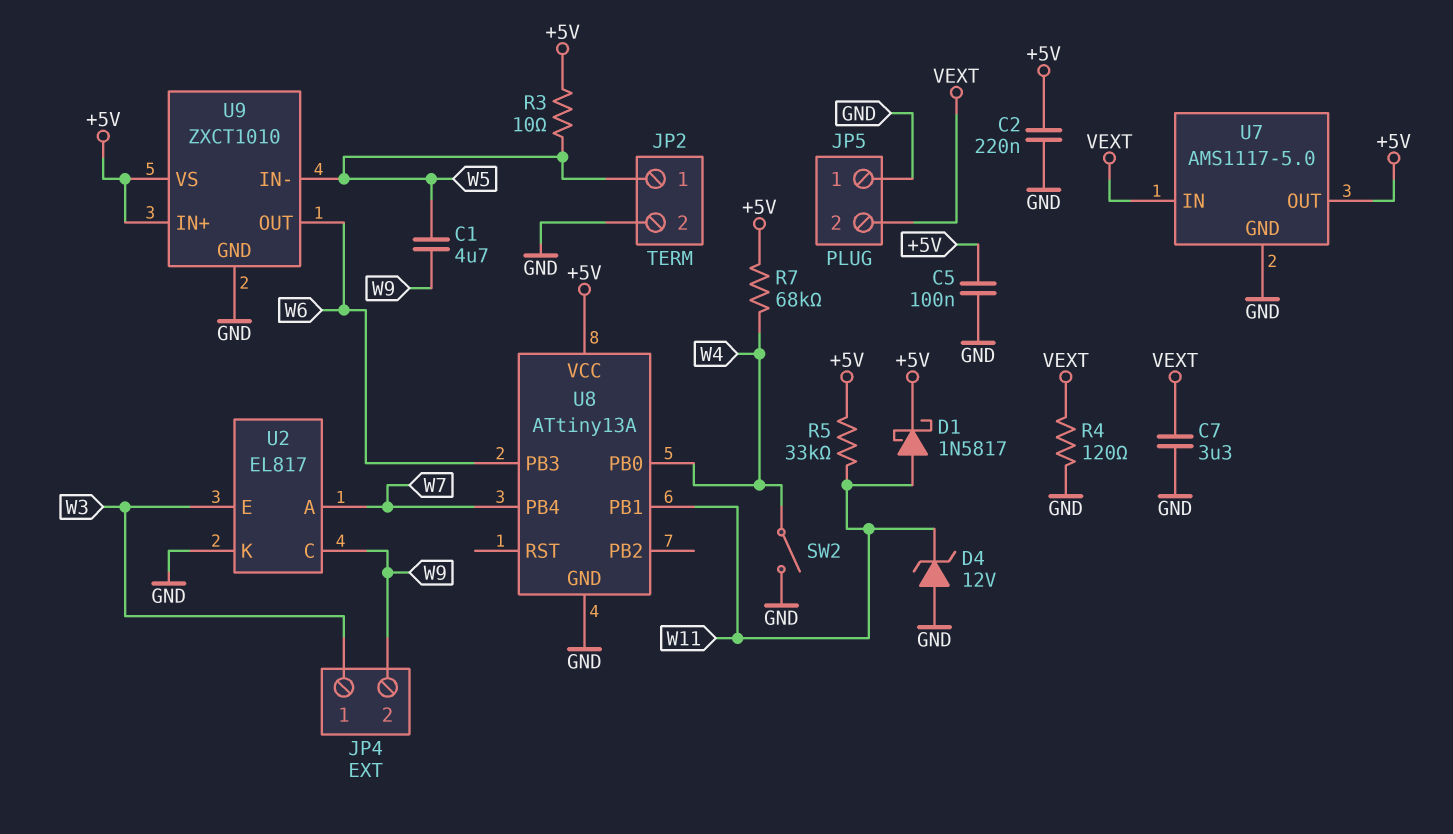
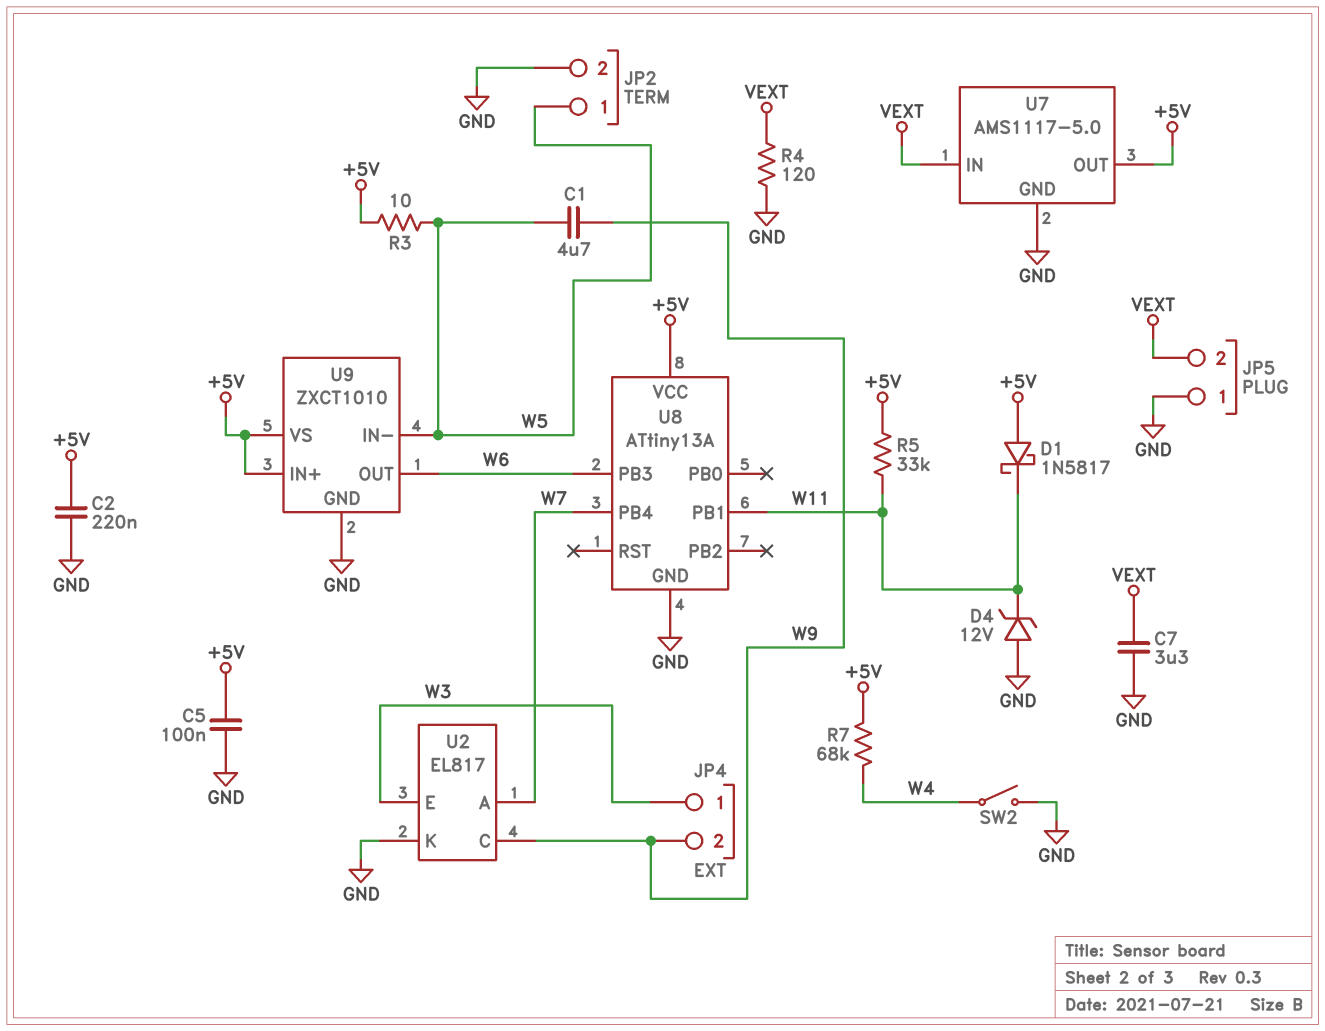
D1: schottky 1N5817 (A W11, K +5V) -> schottky 1N5817 (A +5V, K W11)
U8 pin PB0: W4 -> none

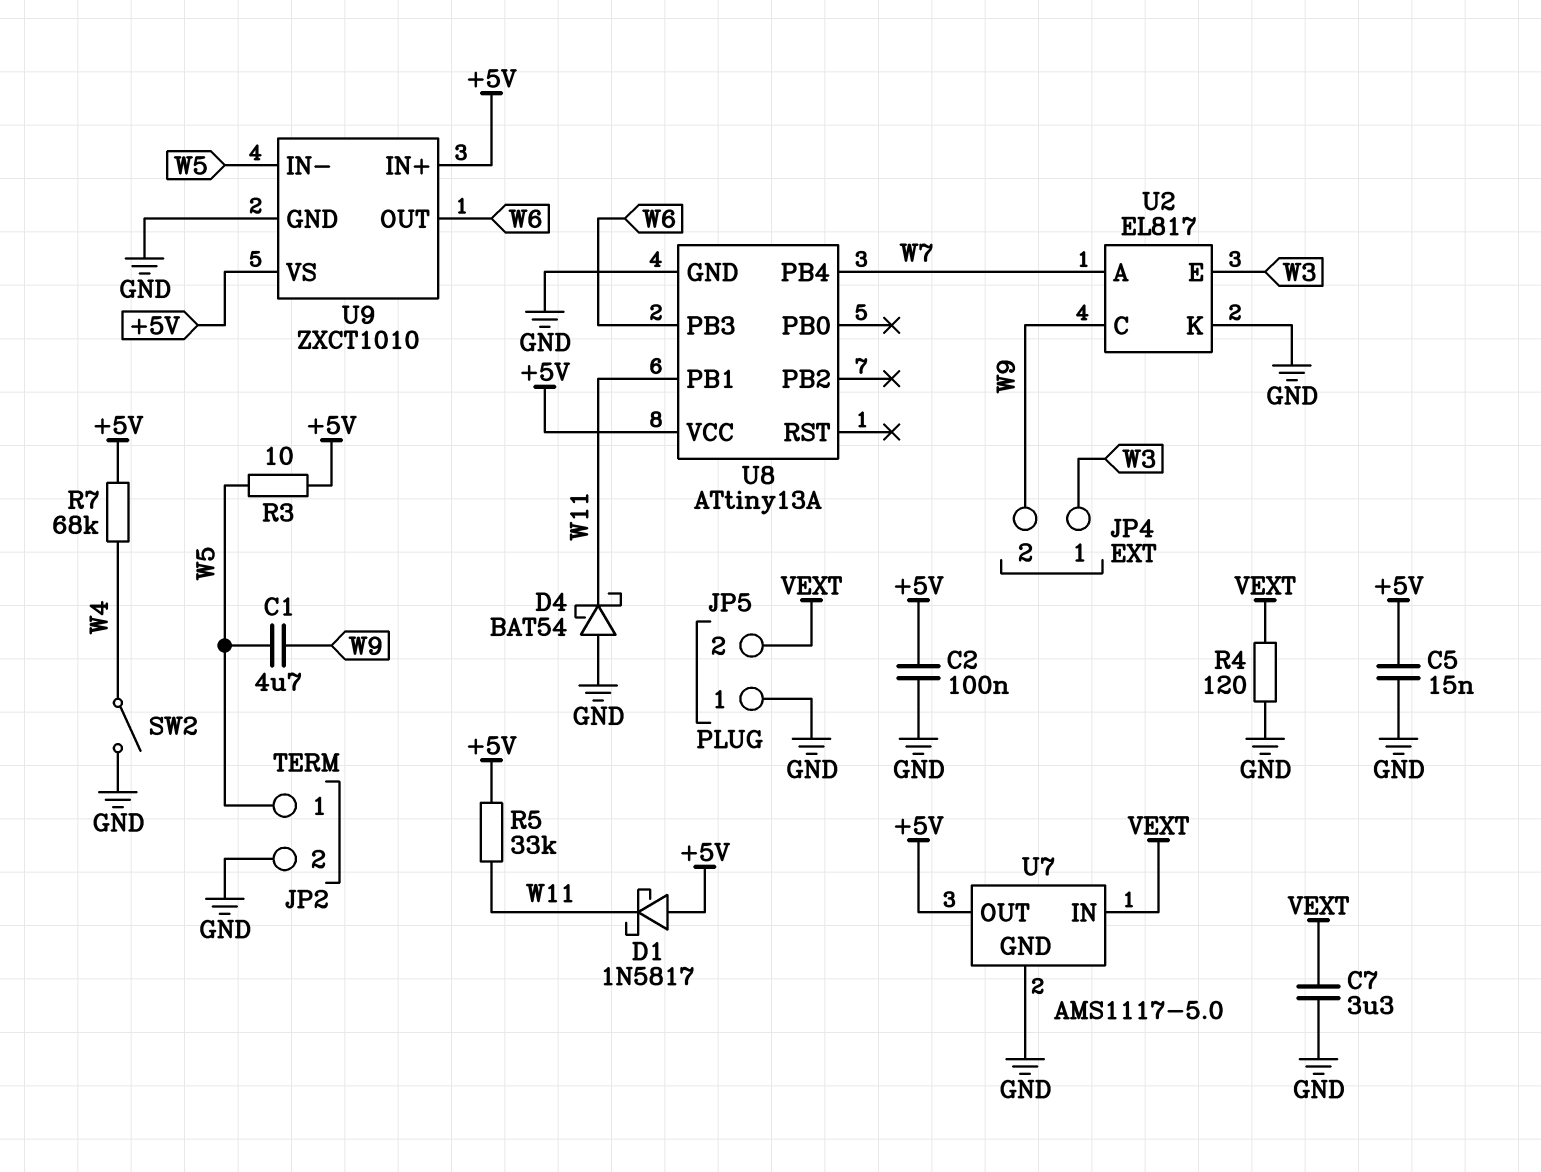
C2: 220nF (+5V, GND) -> 100nF (+5V, GND)
C5: 100nF (+5V, GND) -> 15nF (+5V, GND)
D4: zener 12V (A GND, K W11) -> schottky BAT54 (A GND, K W11)

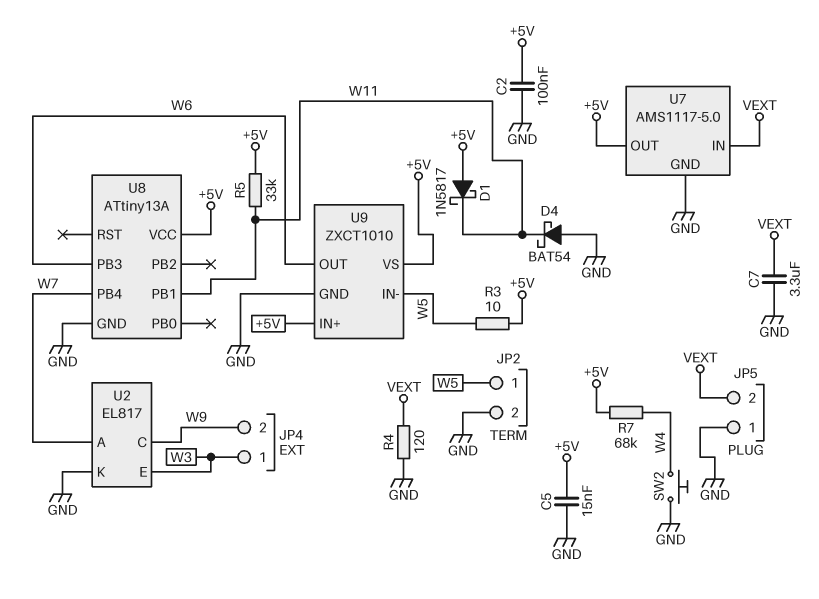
C1: 4.7uF (W5, W9) -> none
SW2: switch (GND, W4) -> button (GND, W4)

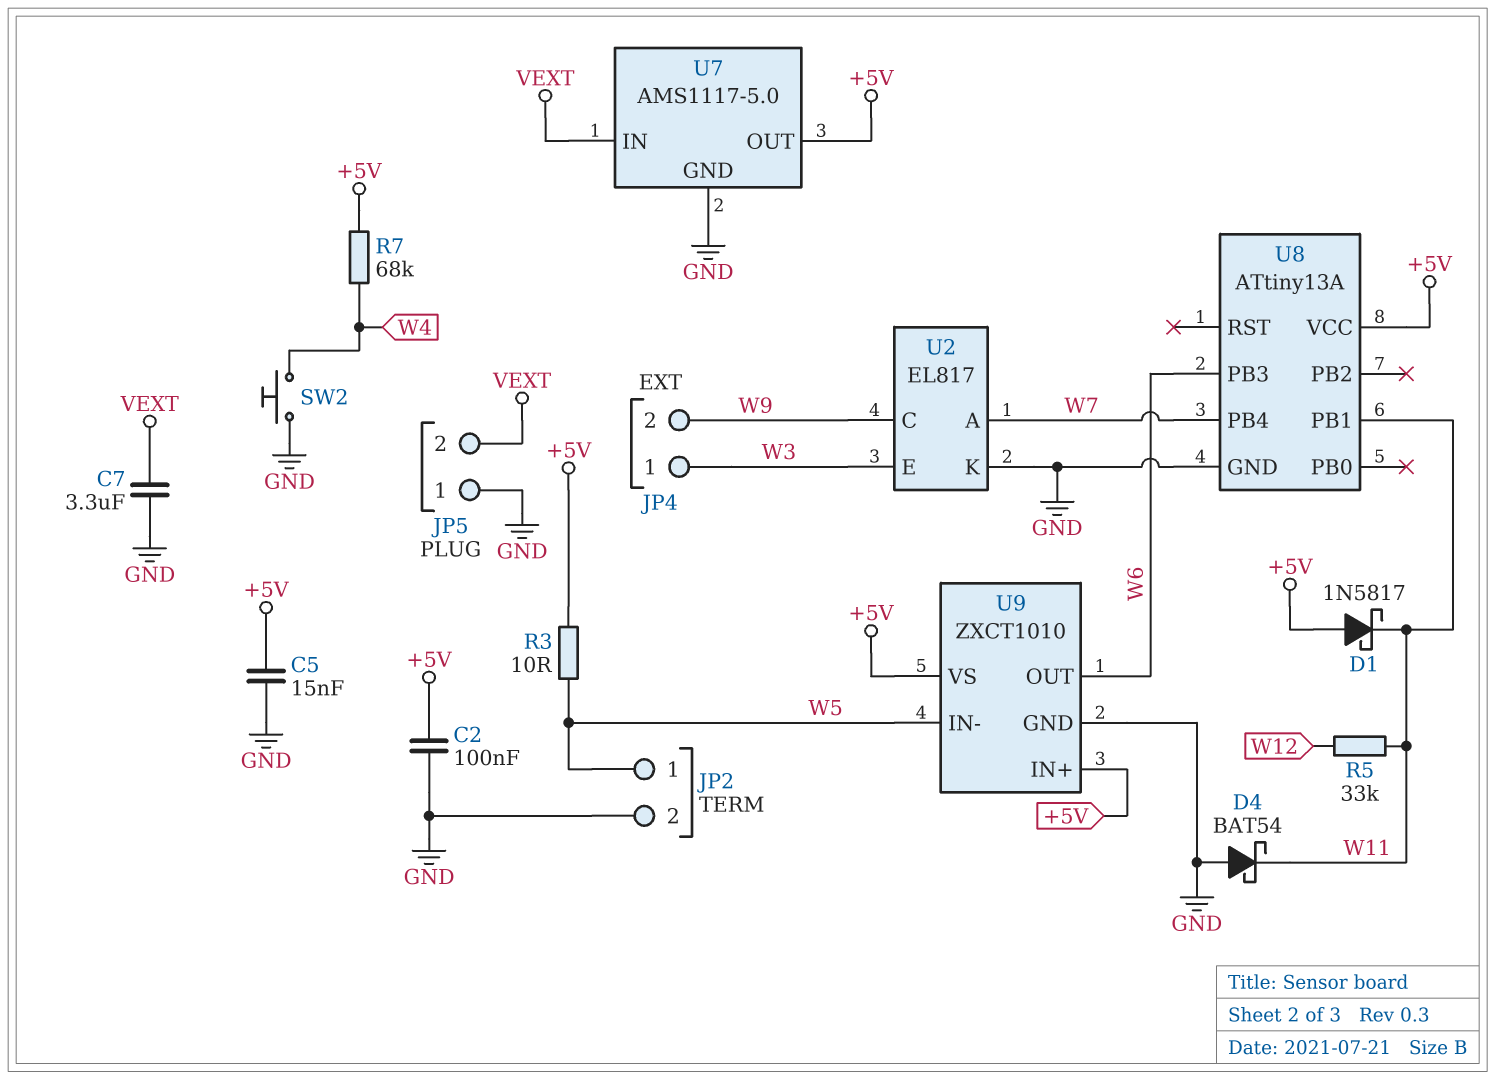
R4: 120 (GND, VEXT) -> none
R5: 33k (+5V, W11) -> 33k (W11, W12)

